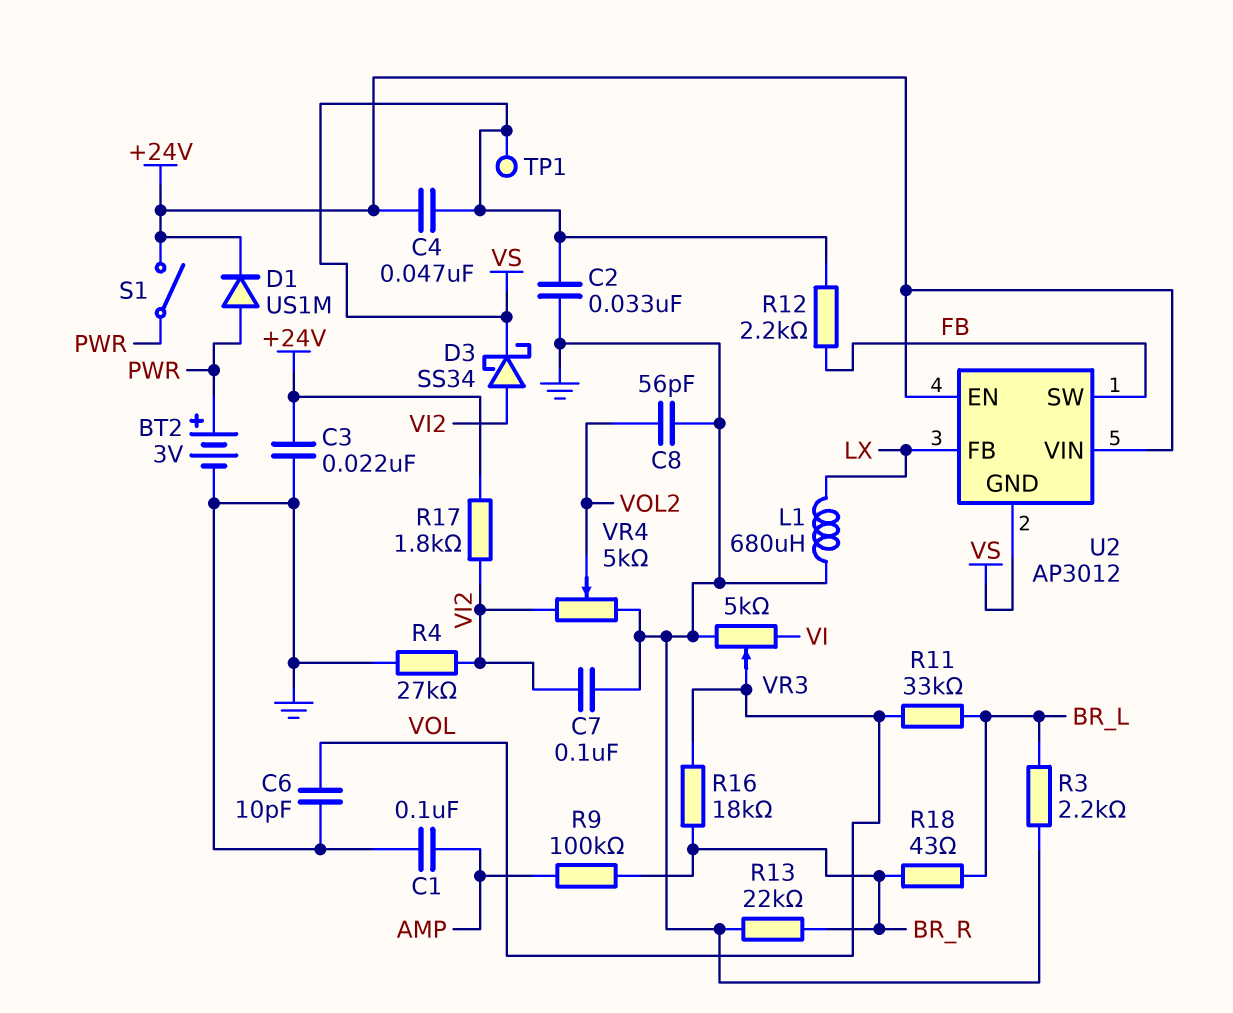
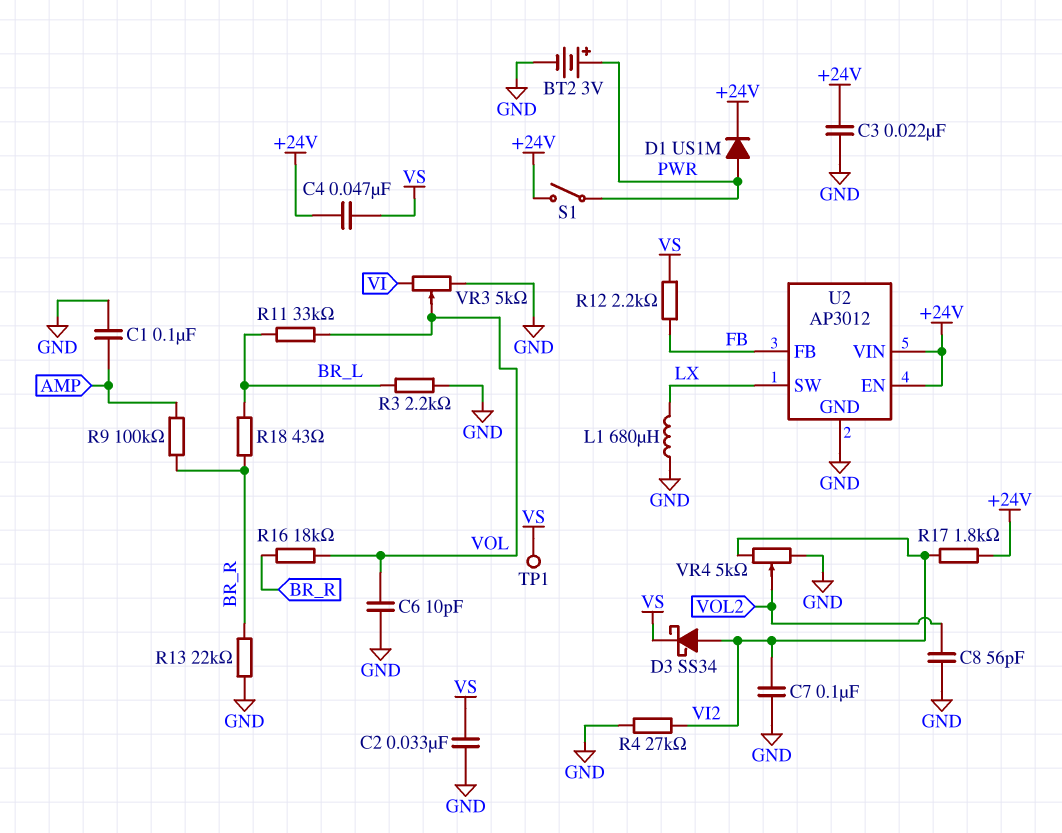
U2 pin FB: LX -> FB
U2 pin GND: VS -> GND
U2 pin SW: FB -> LX

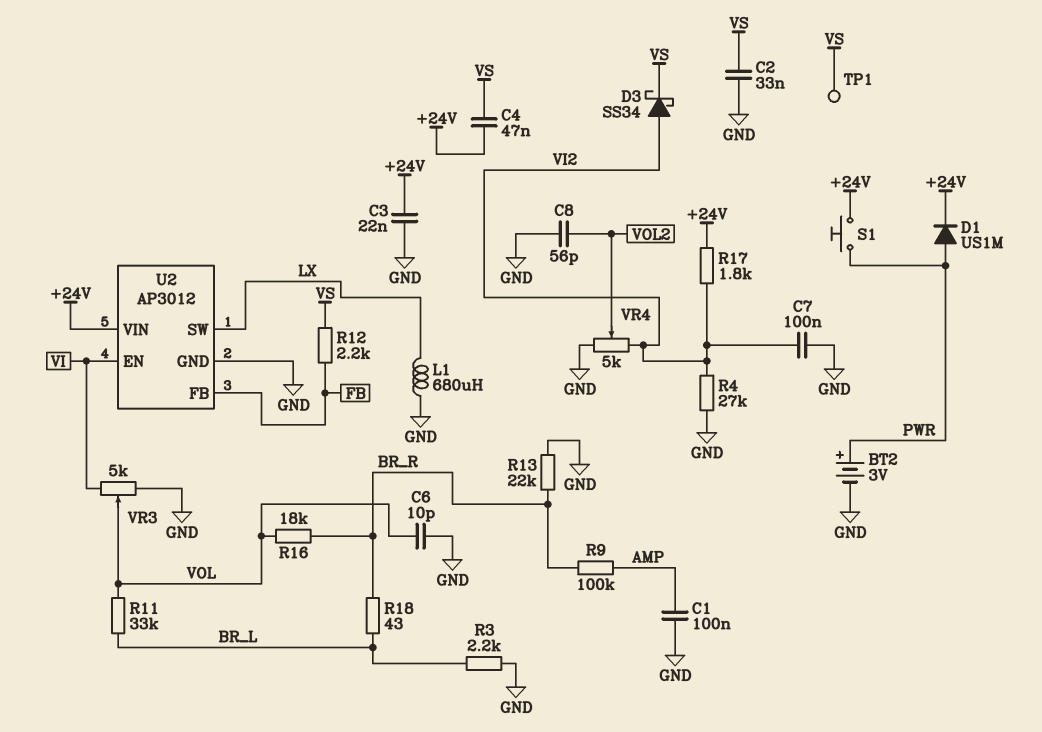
S1: switch (+24V, PWR) -> button (+24V, PWR)
U2 pin EN: +24V -> VI

